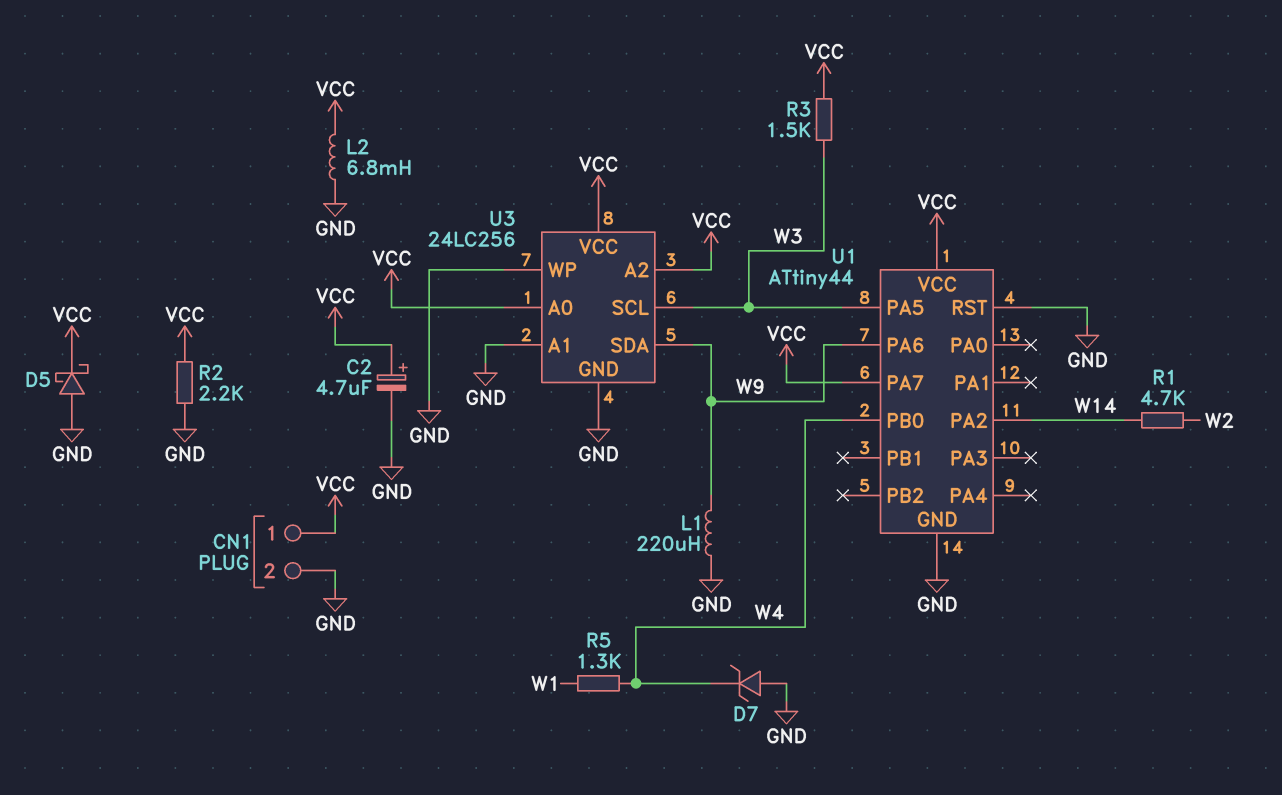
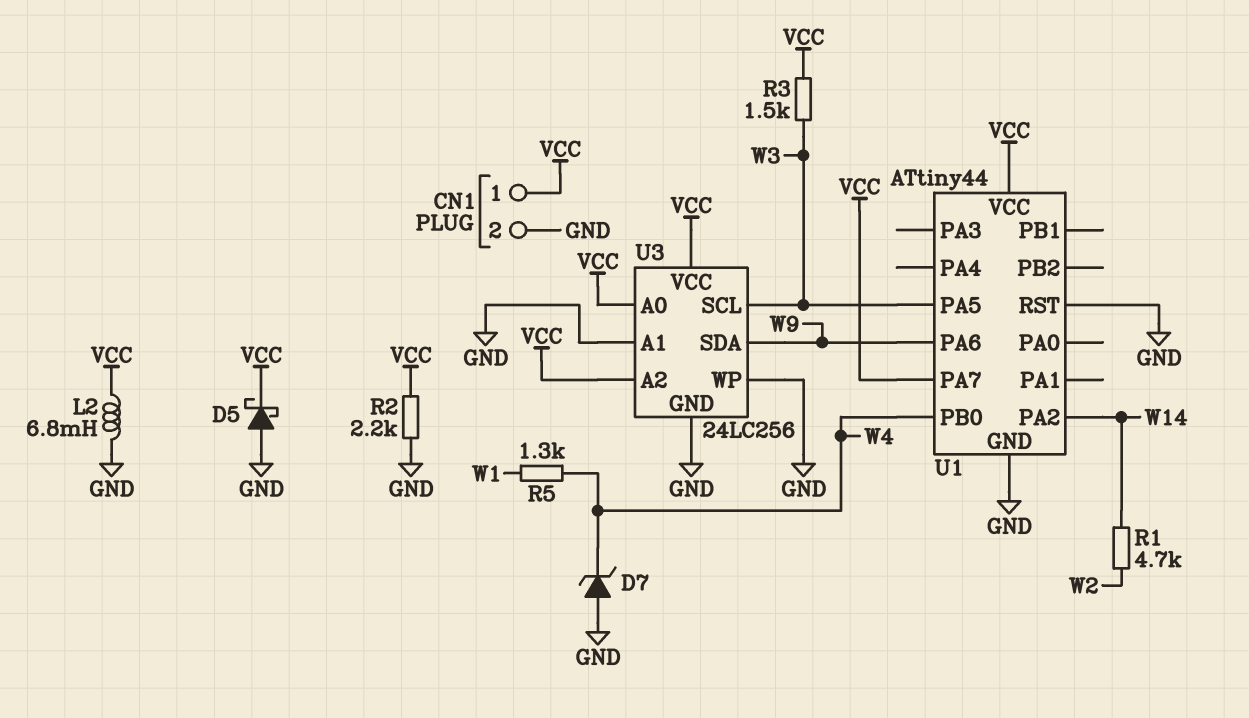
C2: 4.7uF (plus VCC, minus GND) -> none
L1: 220uH (GND, W9) -> none

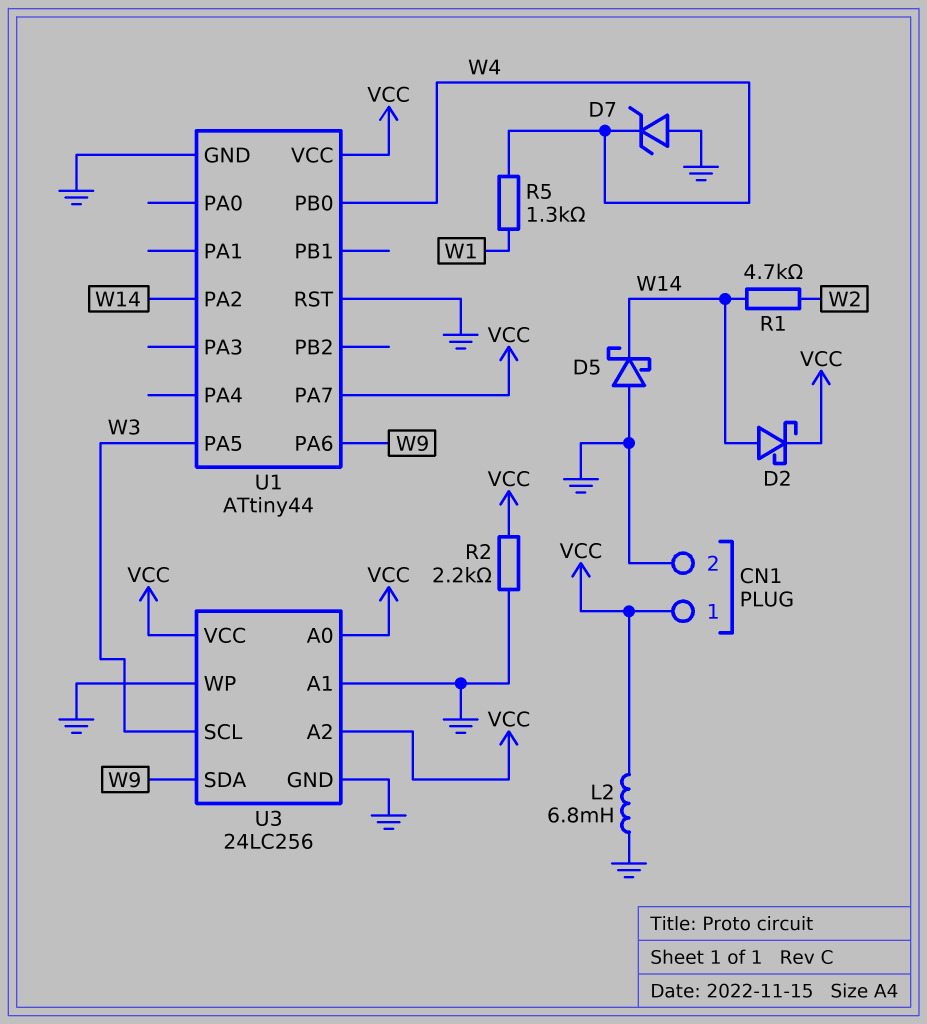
D2: none -> schottky (A W14, K VCC)
D5: schottky (A GND, K VCC) -> schottky (A GND, K W14)
R3: 1.5k (VCC, W3) -> none

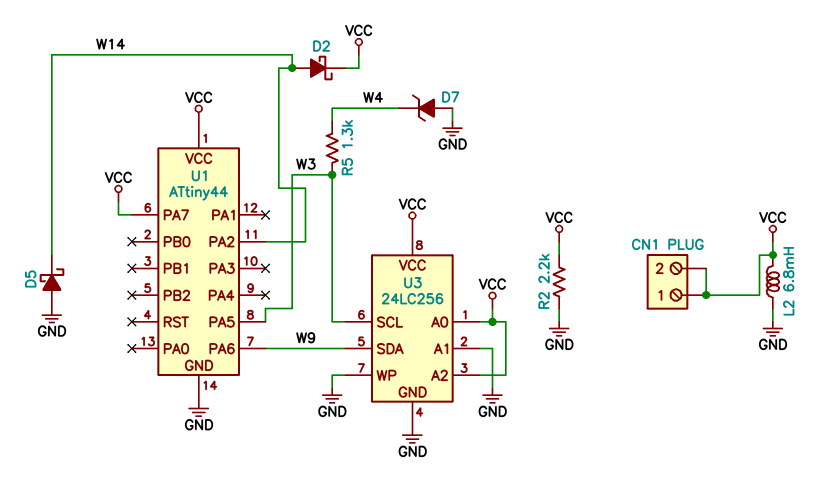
CN1 pin 2: GND -> VCC
R1: 4.7k (W2, W14) -> none
R5: 1.3k (W1, W4) -> 1.3k (W3, W4)
U1 pin PB0: W4 -> none
U1 pin RST: GND -> none

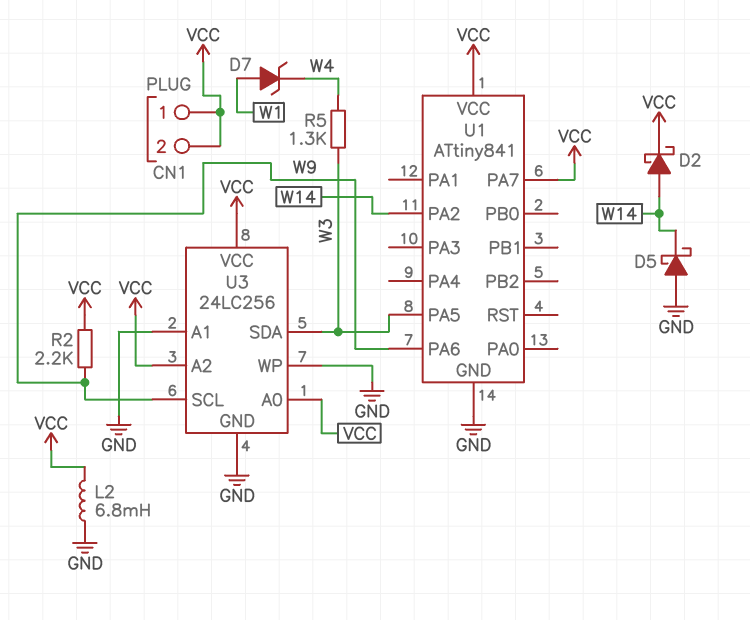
D7: zener (A GND, K W4) -> zener (A W1, K W4)
R2: 2.2k (GND, VCC) -> 2.2k (VCC, W9)
U1: ATtiny44 -> ATtiny841
U3 pin SCL: W3 -> W9
U3 pin SDA: W9 -> W3

